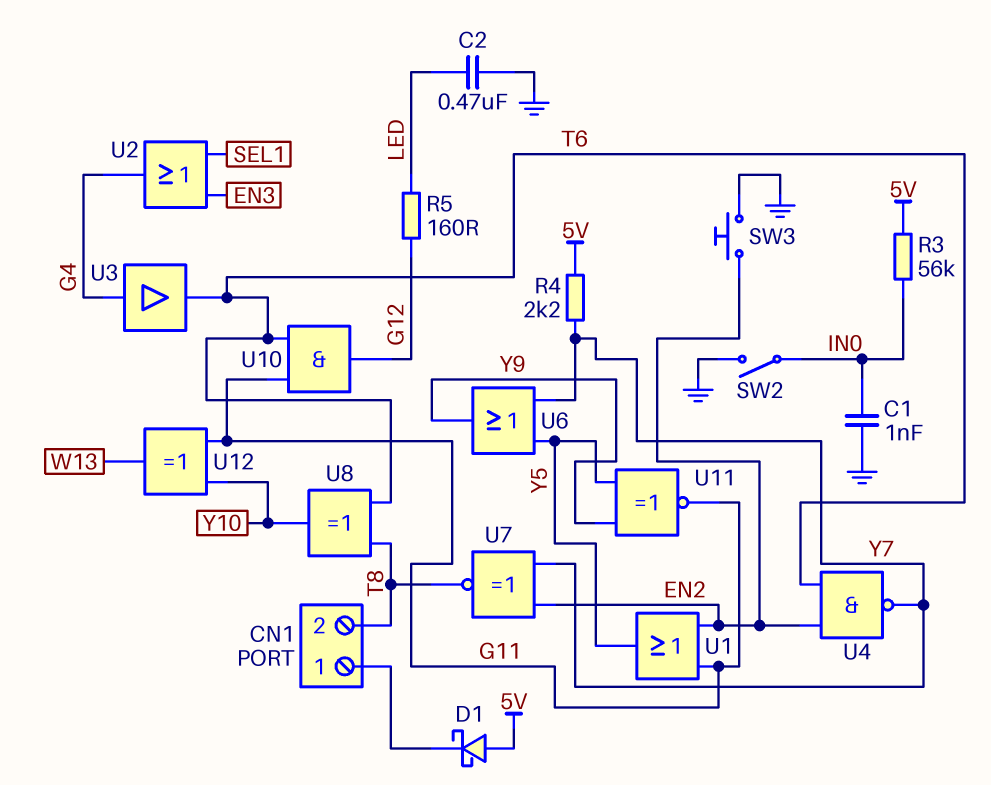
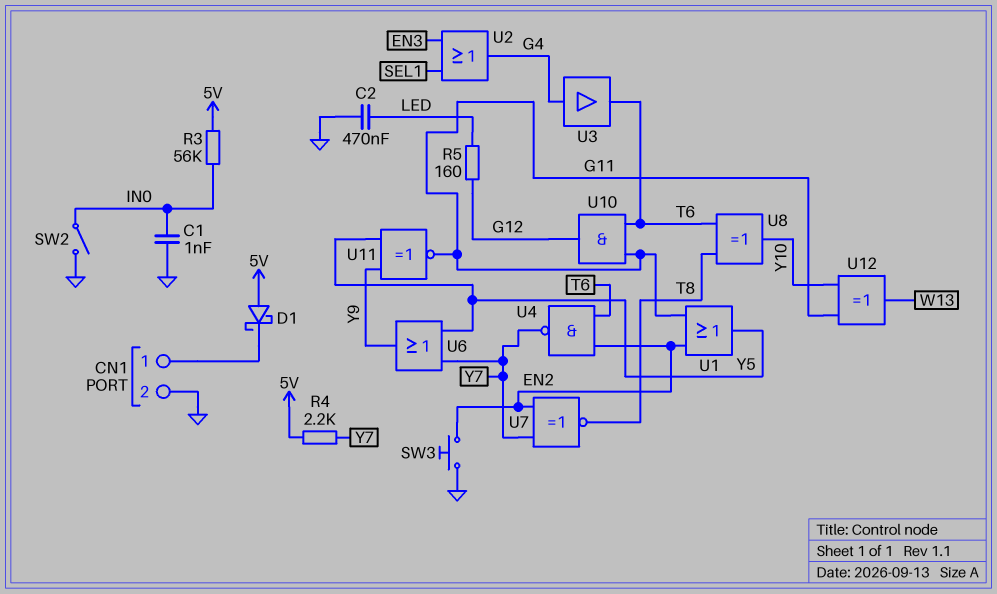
CN1 pin 2: T8 -> GND

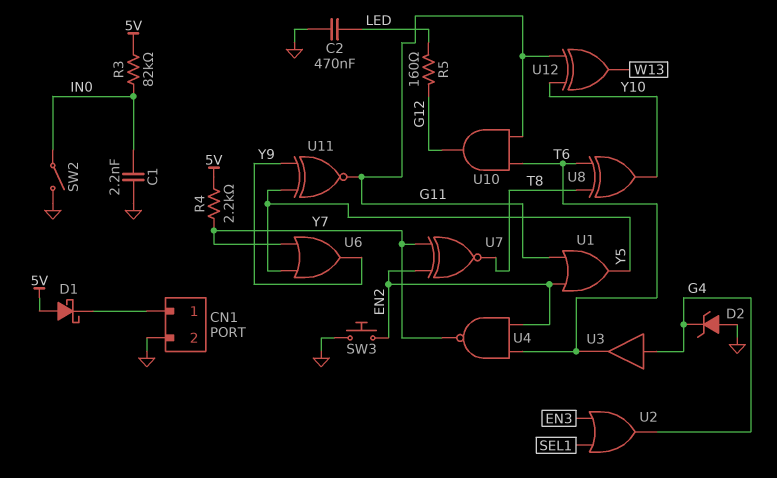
C1: 1nF (GND, IN0) -> 2.2nF (GND, IN0)
D2: none -> zener (A GND, K G4)
R3: 56k (5V, IN0) -> 82k (5V, IN0)

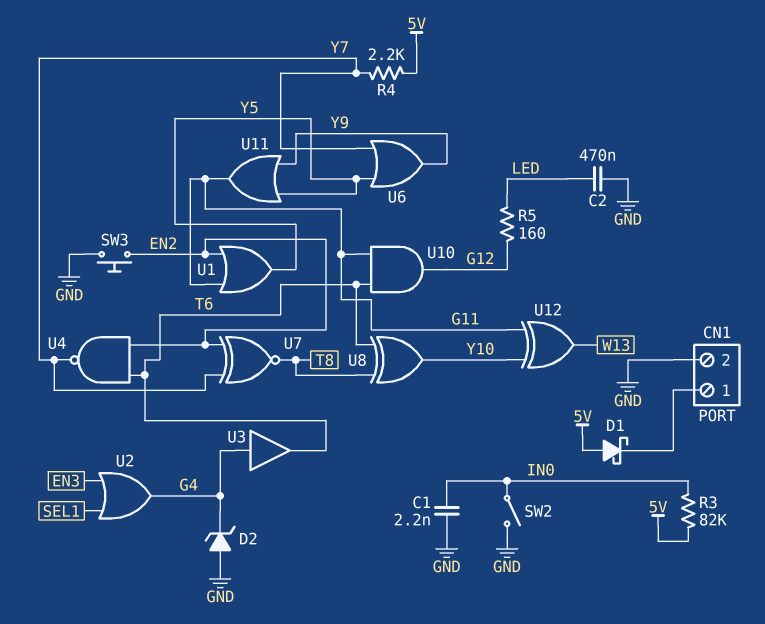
U11: XNOR (in Y5, in Y9, out G11) -> OR (in Y5, in Y9, out G11)

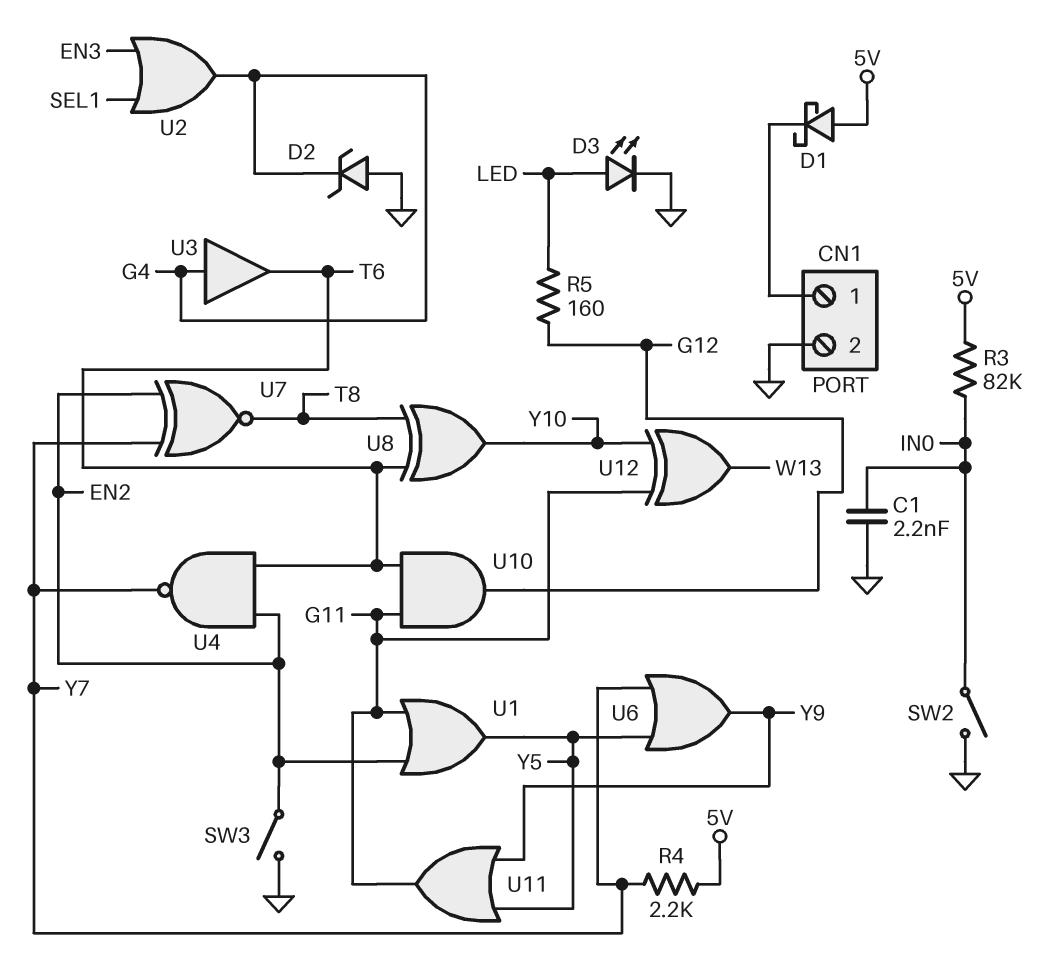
C2: 470nF (GND, LED) -> none
D3: none -> LED (A LED, K GND)
SW3: button (EN2, GND) -> switch (EN2, GND)

